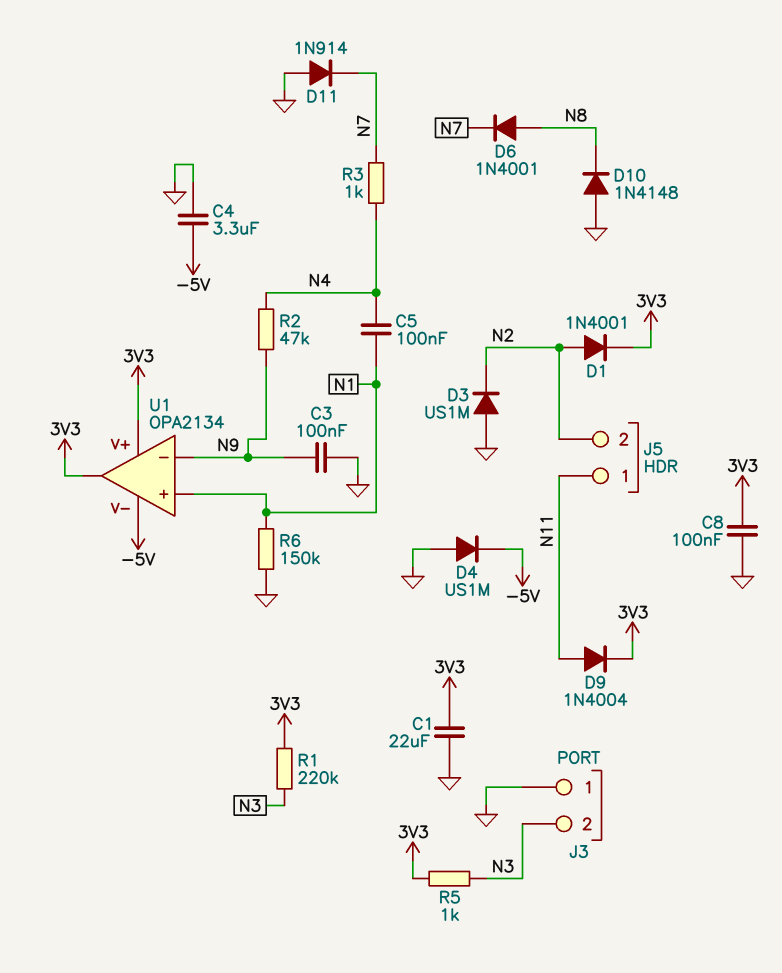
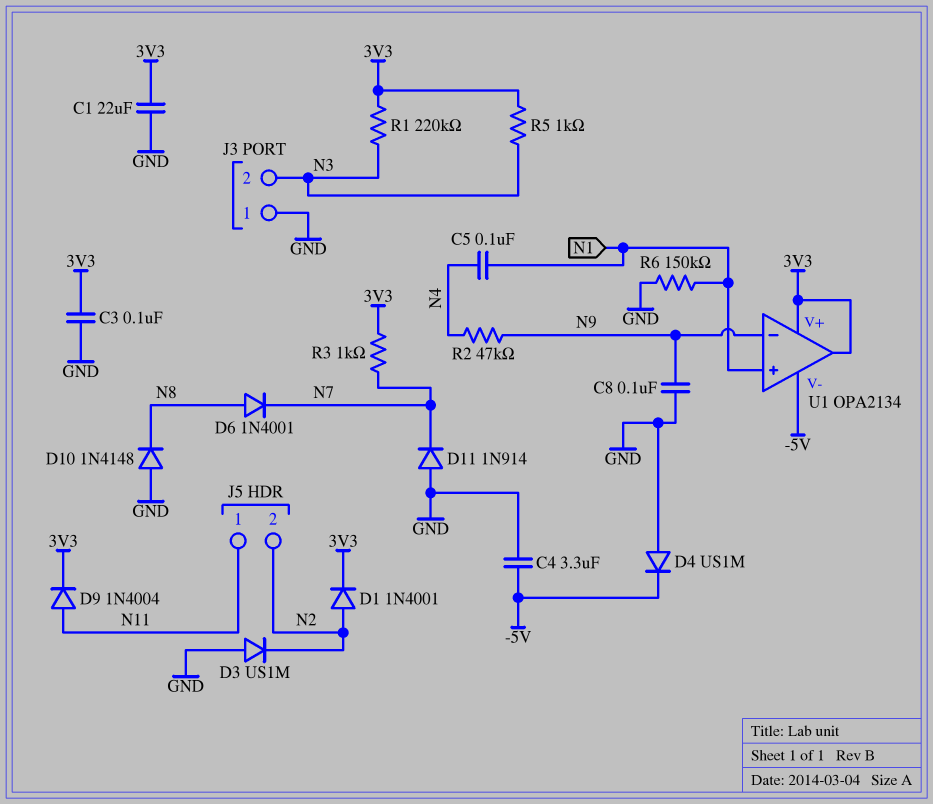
C3: 100nF (GND, N9) -> 100nF (3V3, GND)
C8: 100nF (3V3, GND) -> 100nF (GND, N9)
R3: 1k (N4, N7) -> 1k (3V3, N7)

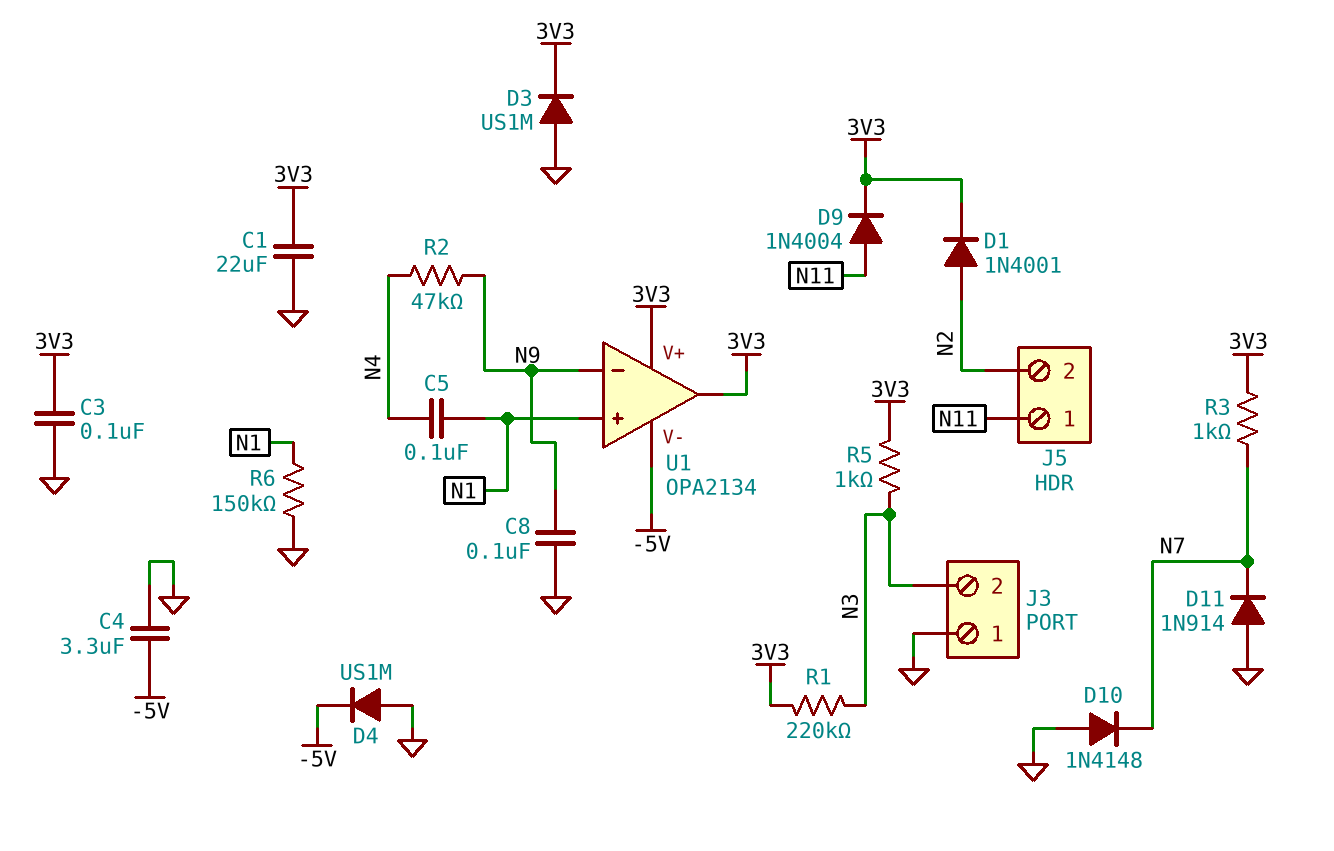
D3: diode US1M (A GND, K N2) -> diode US1M (A GND, K 3V3)
D6: diode 1N4001 (A N8, K N7) -> none
D10: diode 1N4148 (A GND, K N8) -> diode 1N4148 (A GND, K N7)

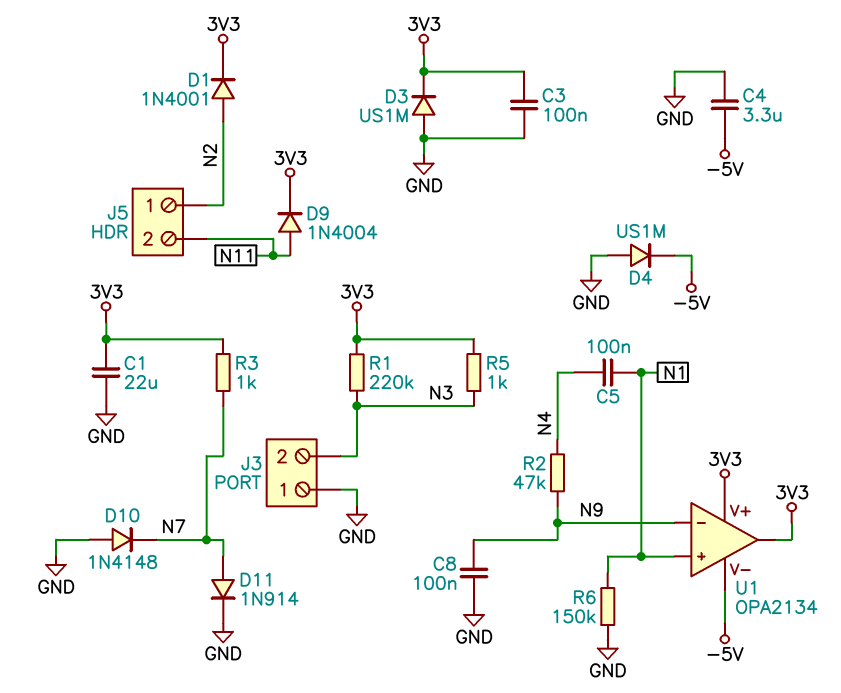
D11: diode 1N914 (A GND, K N7) -> diode 1N914 (A N7, K GND)
J5 pin 1: N11 -> N2
J5 pin 2: N2 -> N11

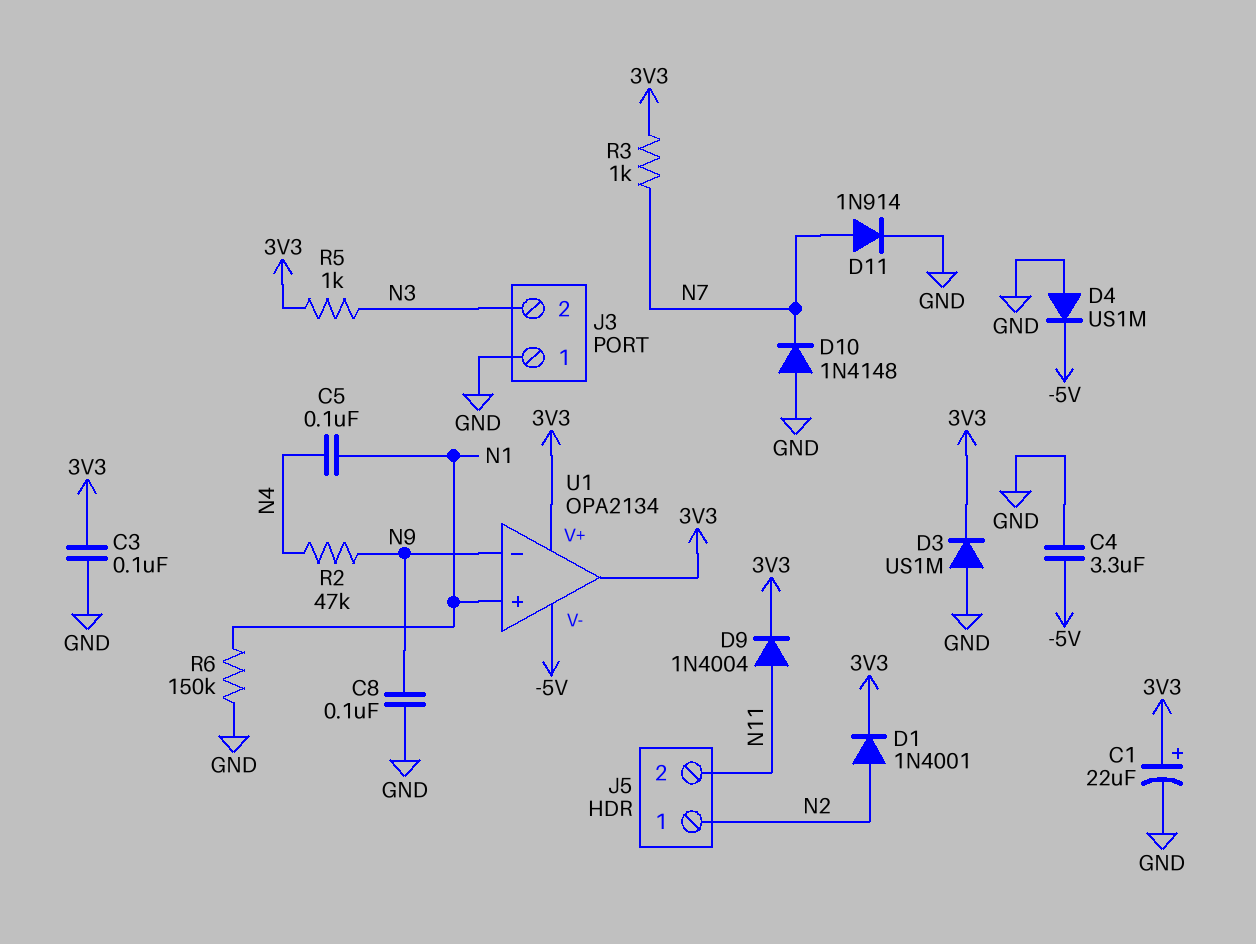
C1: 22uF (3V3, GND) -> 22uF (plus 3V3, minus GND)
R1: 220k (3V3, N3) -> none

